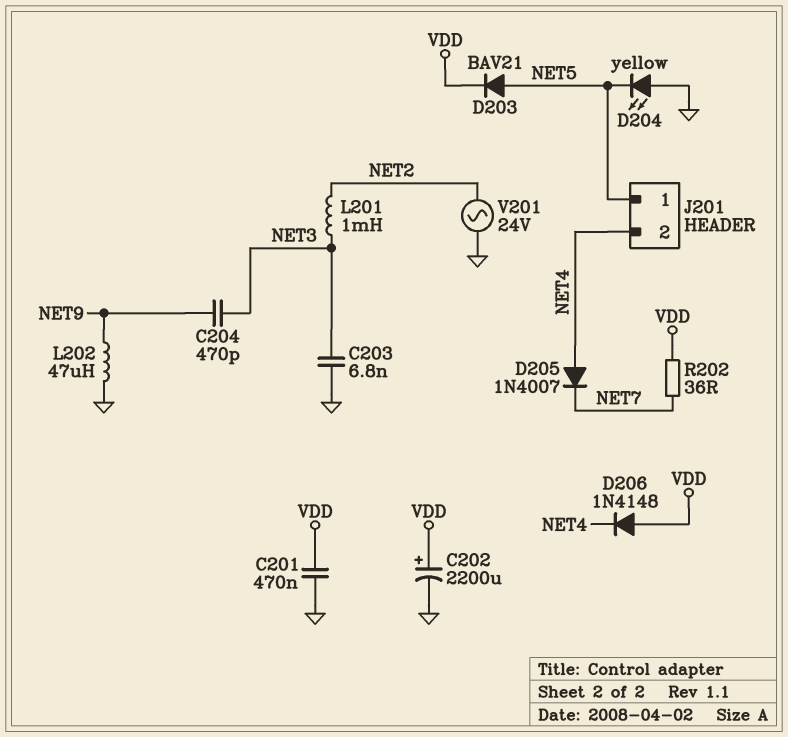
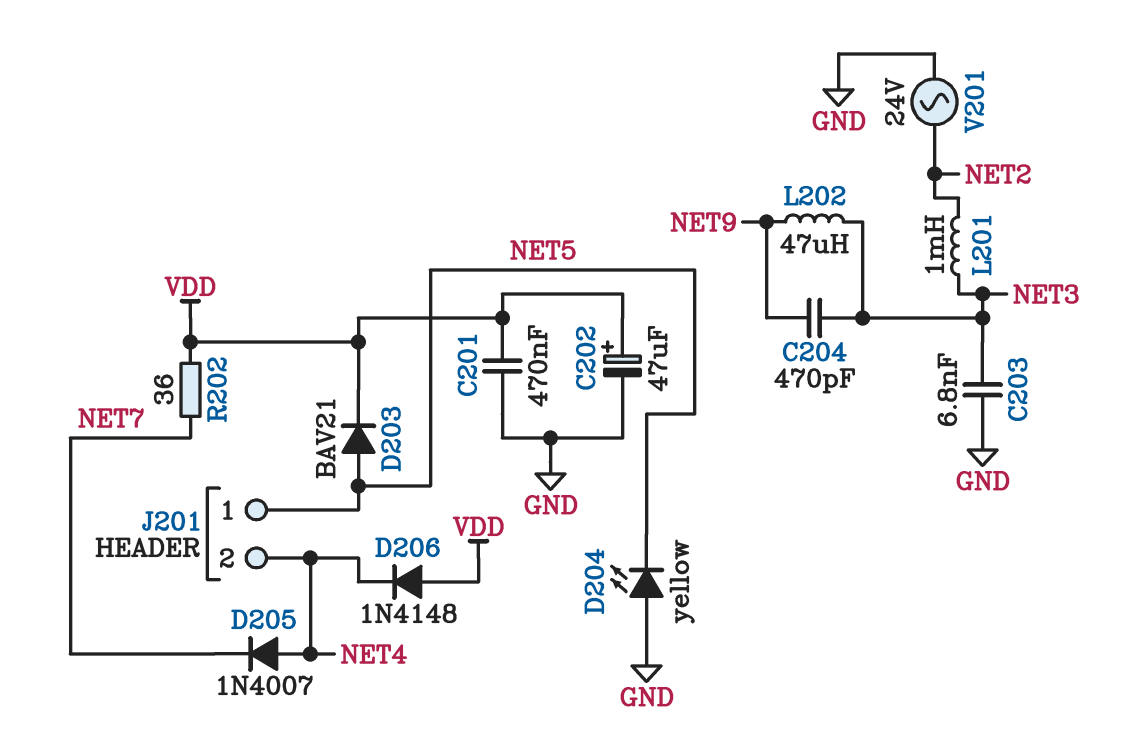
C202: 2200uF (plus VDD, minus GND) -> 47uF (plus VDD, minus GND)
L202: 47uH (GND, NET9) -> 47uH (NET3, NET9)

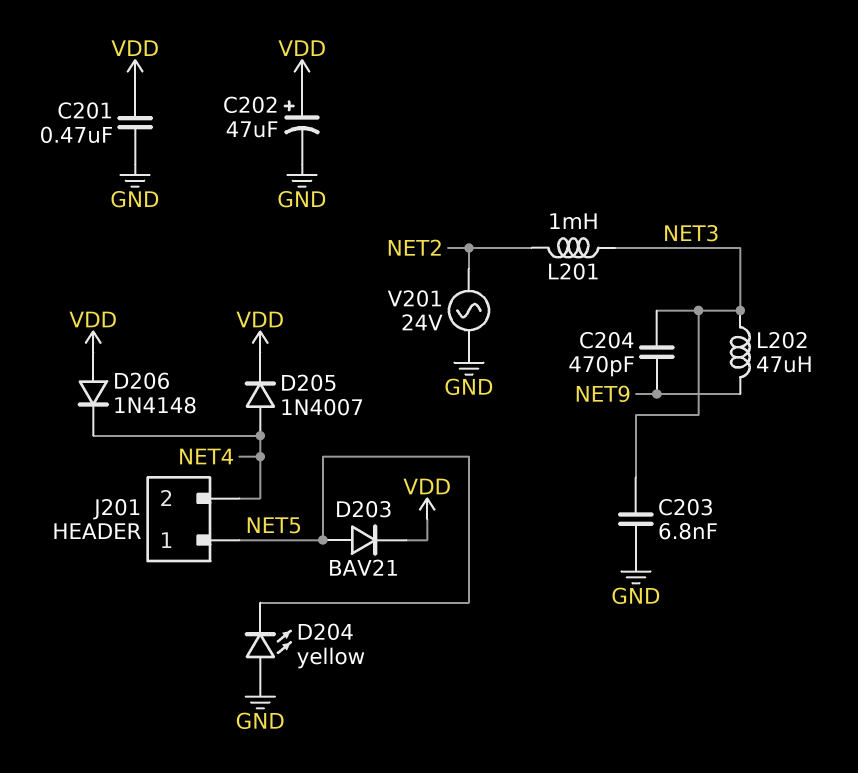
D205: diode 1N4007 (A NET4, K NET7) -> diode 1N4007 (A NET4, K VDD)
R202: 36 (NET7, VDD) -> none

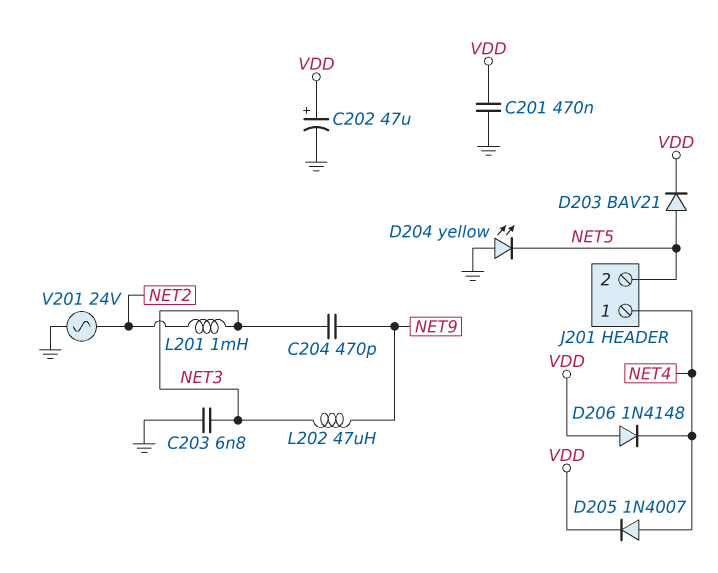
J201 pin 1: NET5 -> NET4
J201 pin 2: NET4 -> NET5

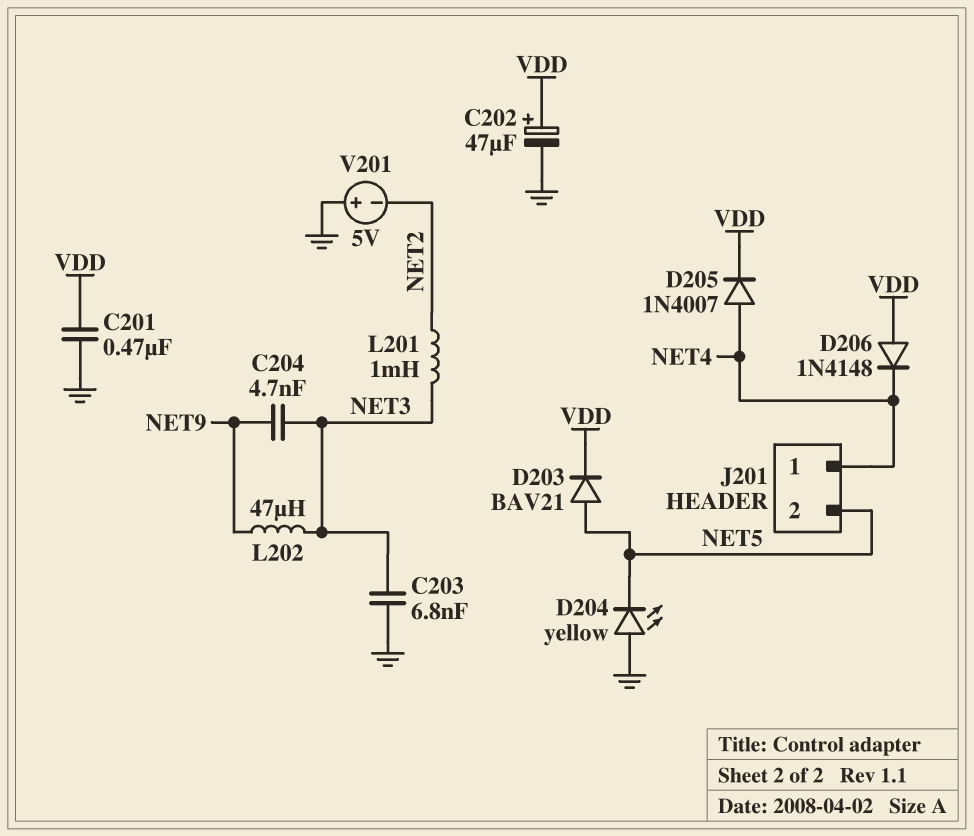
C204: 470pF (NET3, NET9) -> 4.7nF (NET3, NET9)
V201: AC 24V (GND, NET2) -> 5V (plus GND, minus NET2)

